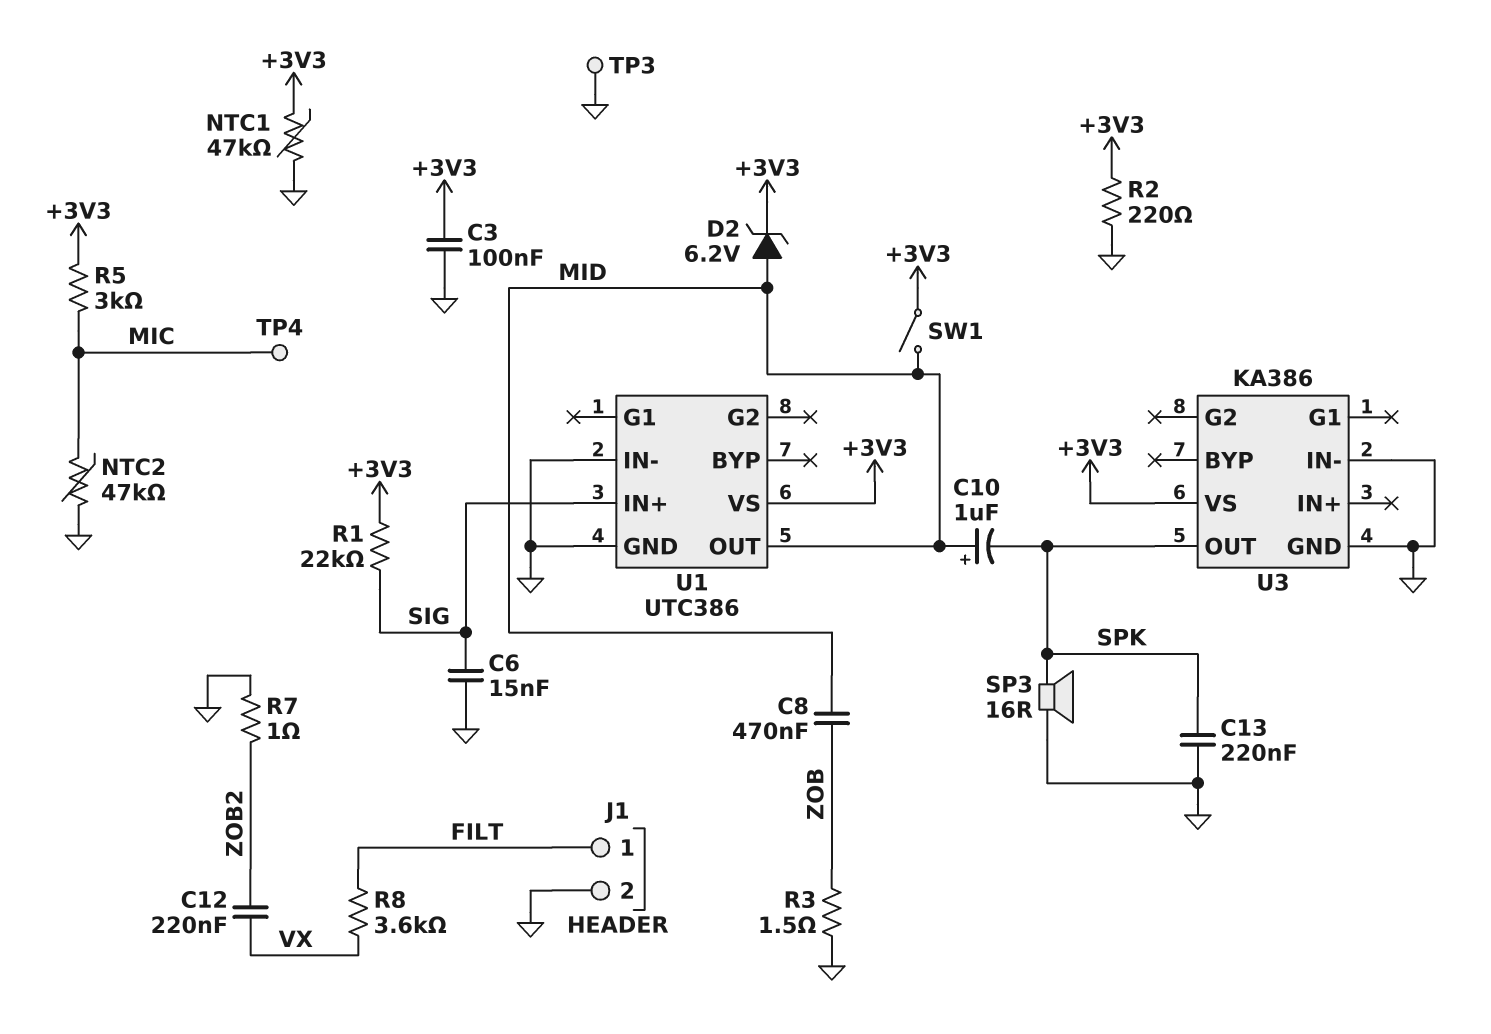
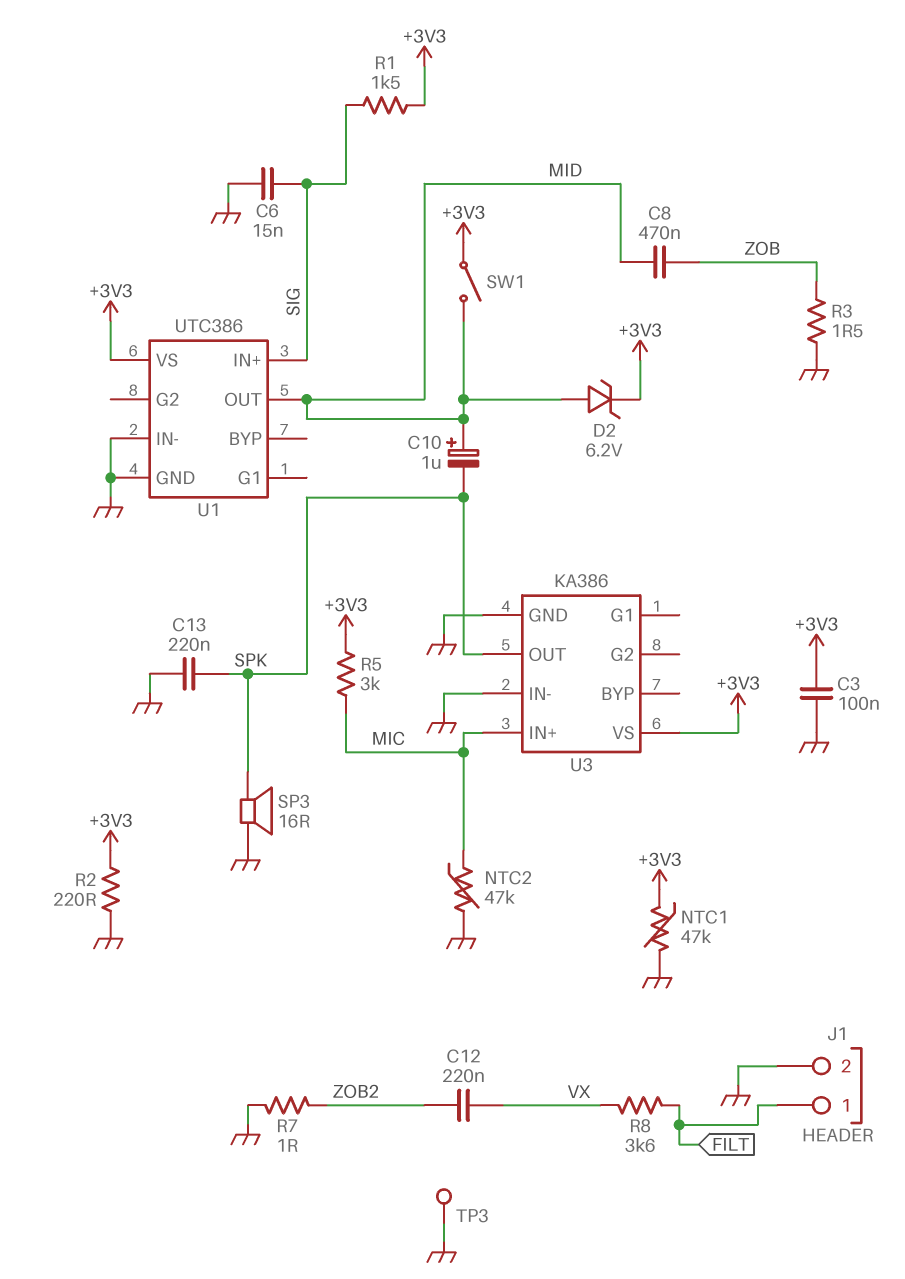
R1: 22k (+3V3, SIG) -> 1.5k (+3V3, SIG)
TP4: test point (MIC) -> none
U3 pin IN+: none -> MIC

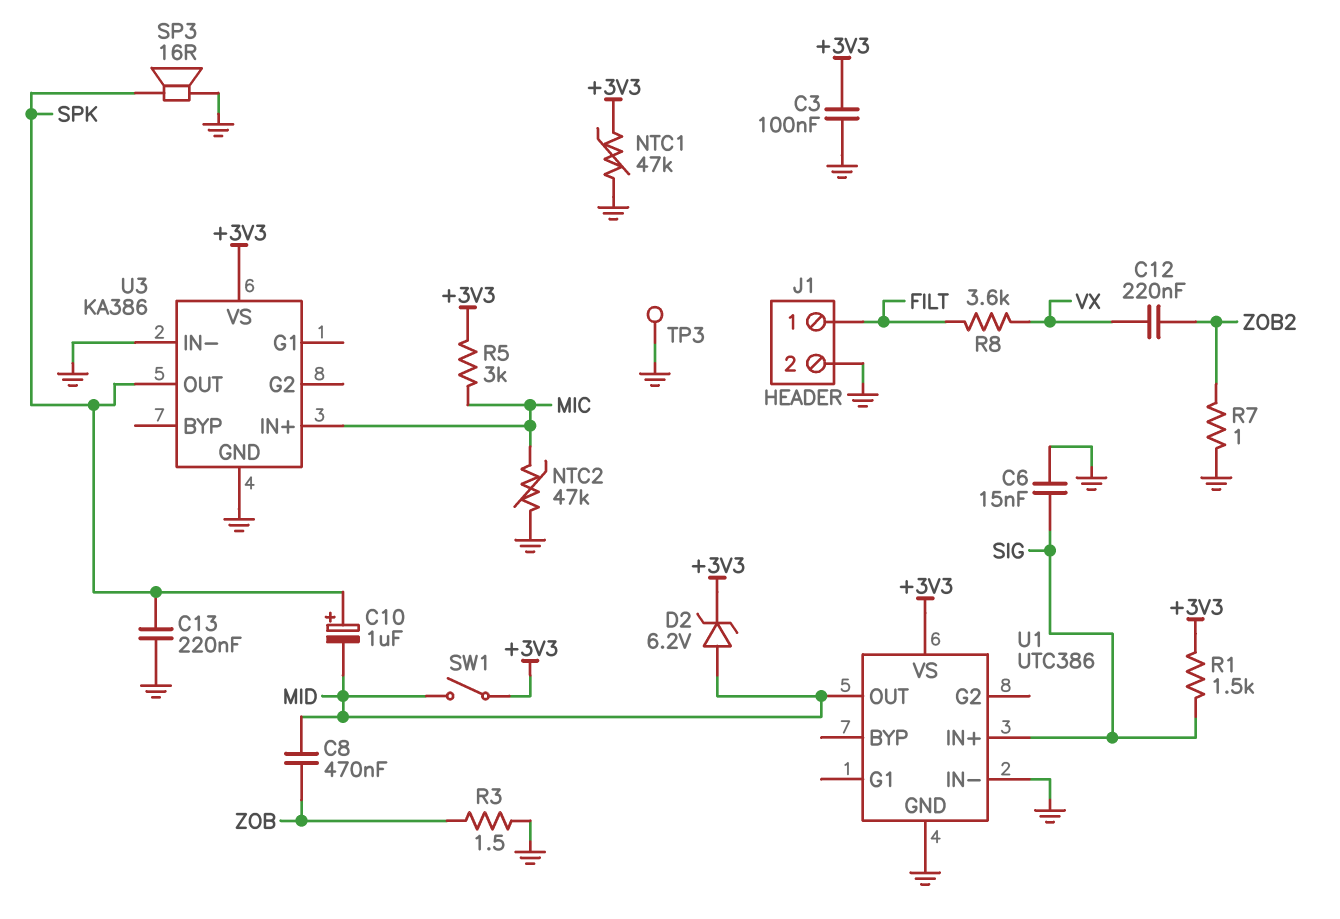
C10: 1uF (plus MID, minus SPK) -> 1uF (plus SPK, minus MID)
R2: 220 (+3V3, GND) -> none

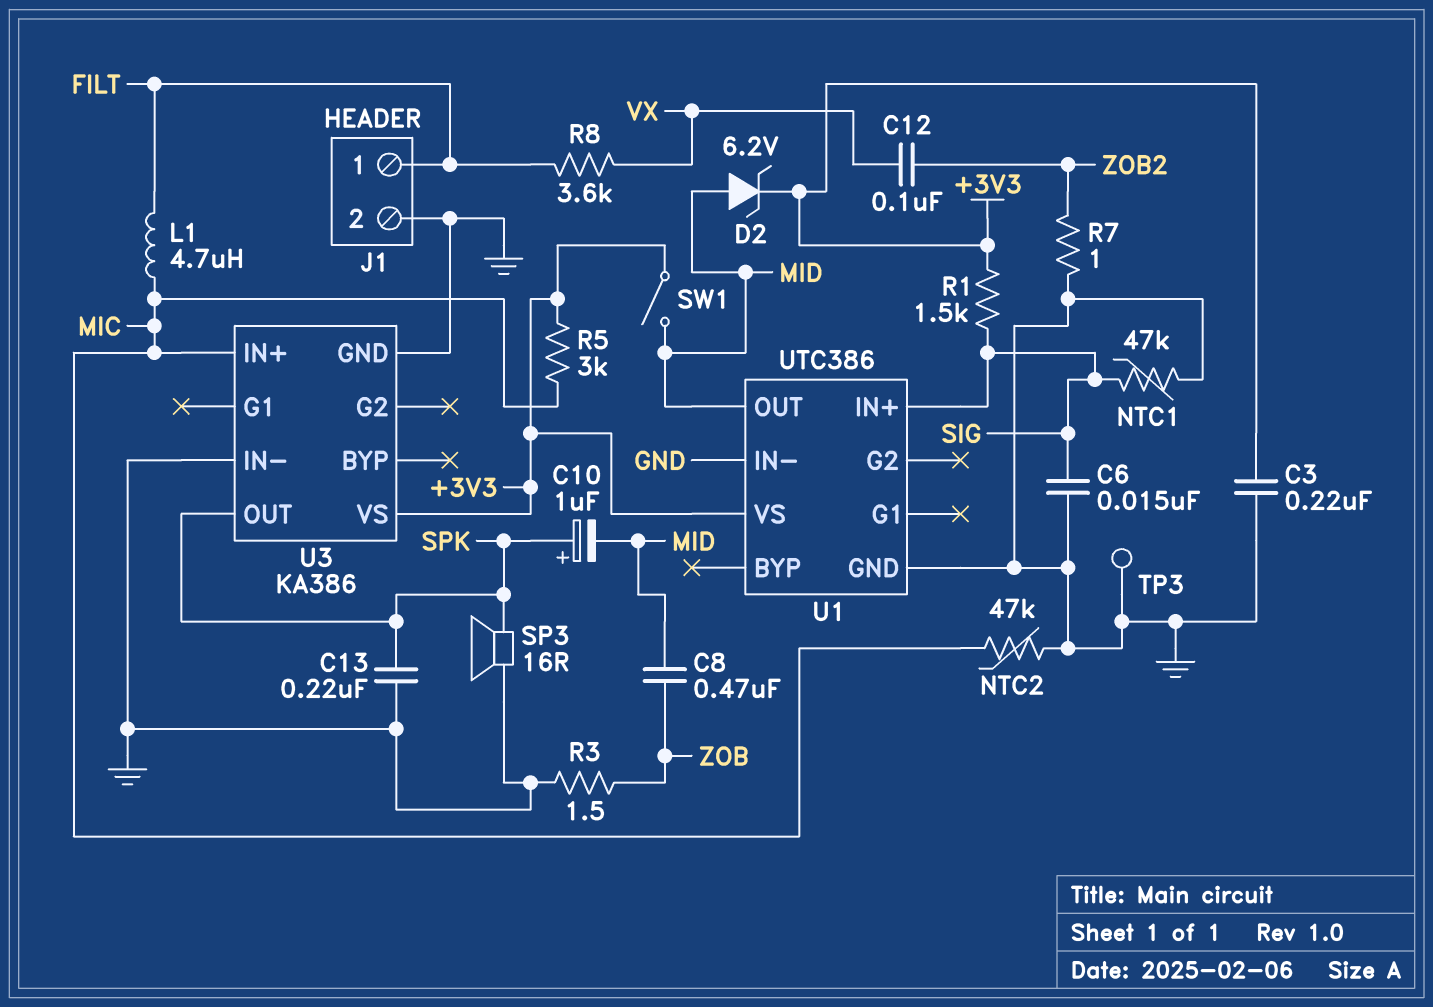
C3: 100nF (+3V3, GND) -> 220nF (+3V3, GND)
C12: 220nF (VX, ZOB2) -> 100nF (VX, ZOB2)
L1: none -> 4.7uH (FILT, MIC)
NTC1: 47k (+3V3, GND) -> 47k (GND, SIG)

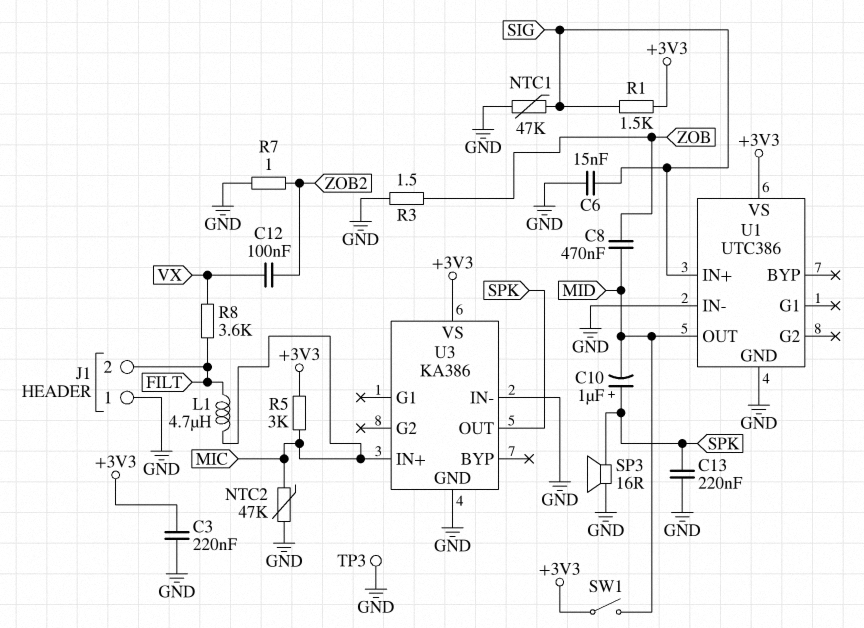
D2: zener 6.2V (A MID, K +3V3) -> none
J1 pin 1: FILT -> GND
J1 pin 2: GND -> FILT

